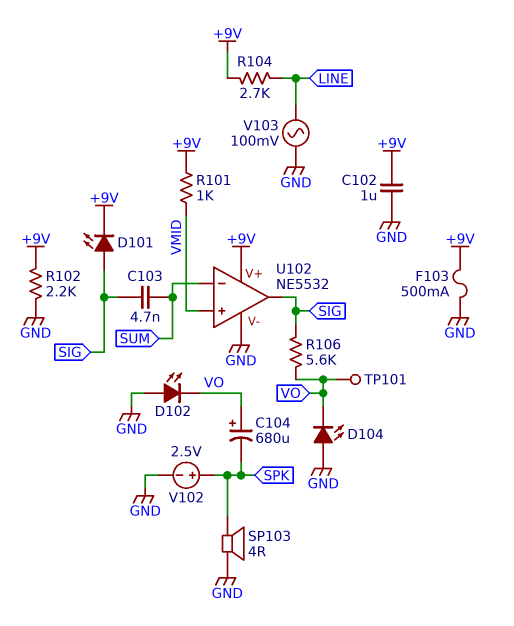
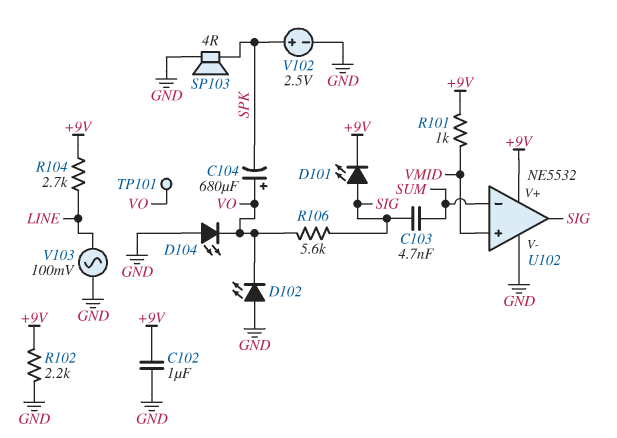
F103: 500mA (+9V, GND) -> none

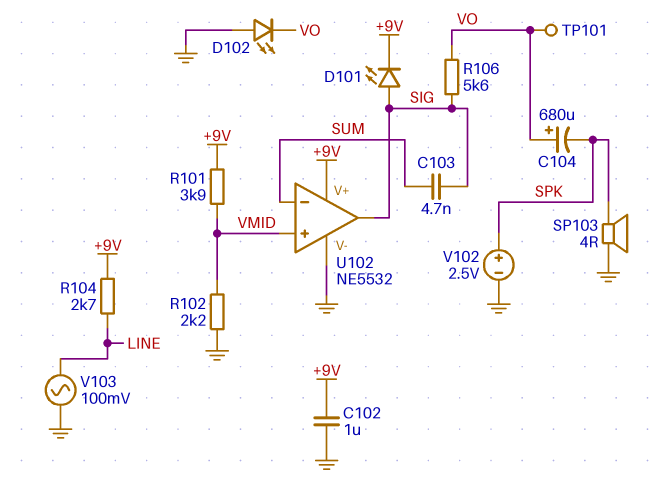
D104: LED (A GND, K VO) -> none
R101: 1k (+9V, VMID) -> 3.9k (+9V, VMID)
R102: 2.2k (+9V, GND) -> 2.2k (GND, VMID)

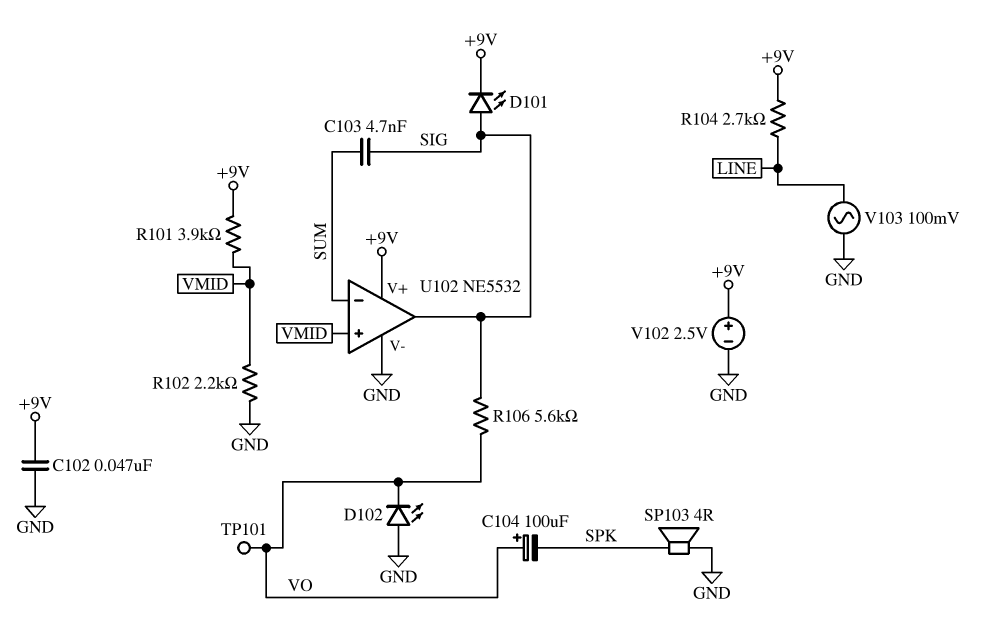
C102: 1uF (+9V, GND) -> 47nF (+9V, GND)
C104: 680uF (plus VO, minus SPK) -> 100uF (plus VO, minus SPK)
V102: 2.5V (plus SPK, minus GND) -> 2.5V (plus +9V, minus GND)

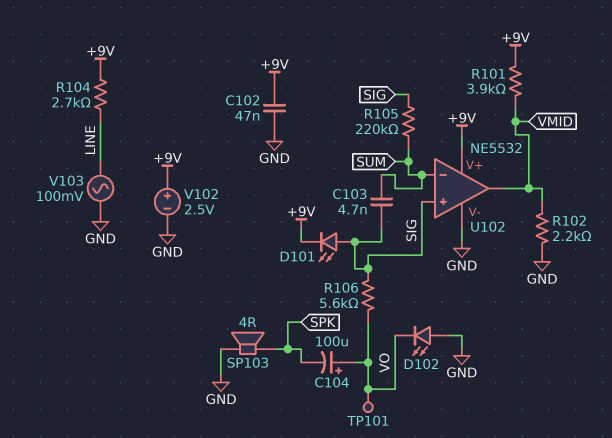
R105: none -> 220k (SIG, SUM)
U102 pin in+: VMID -> SIG
U102 pin out: SIG -> VMID

